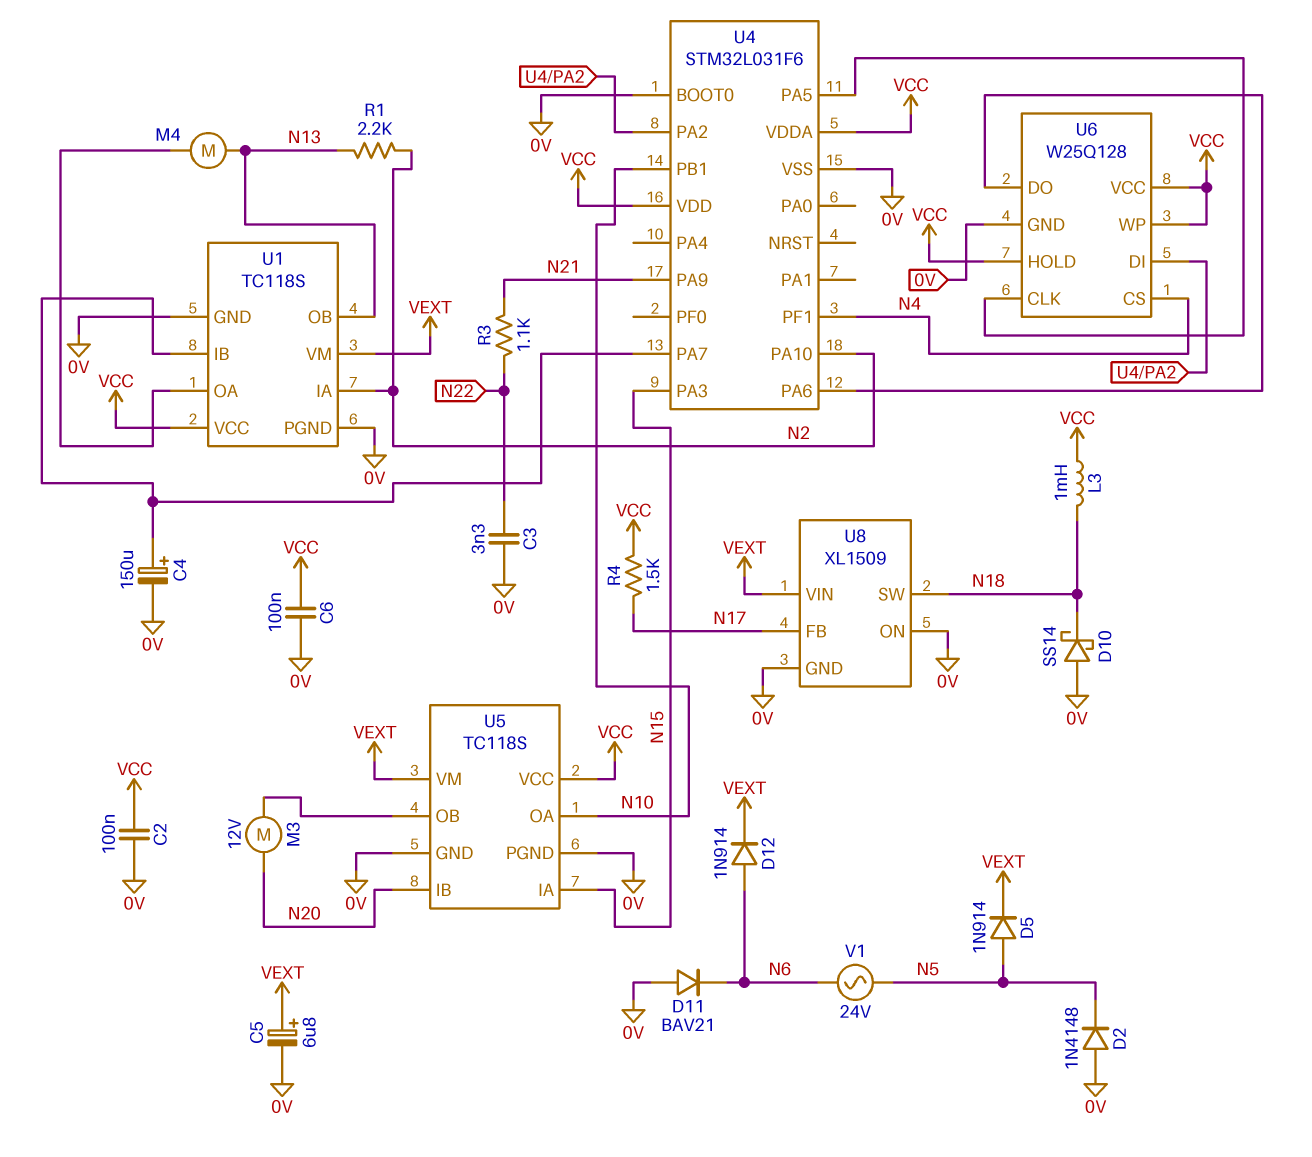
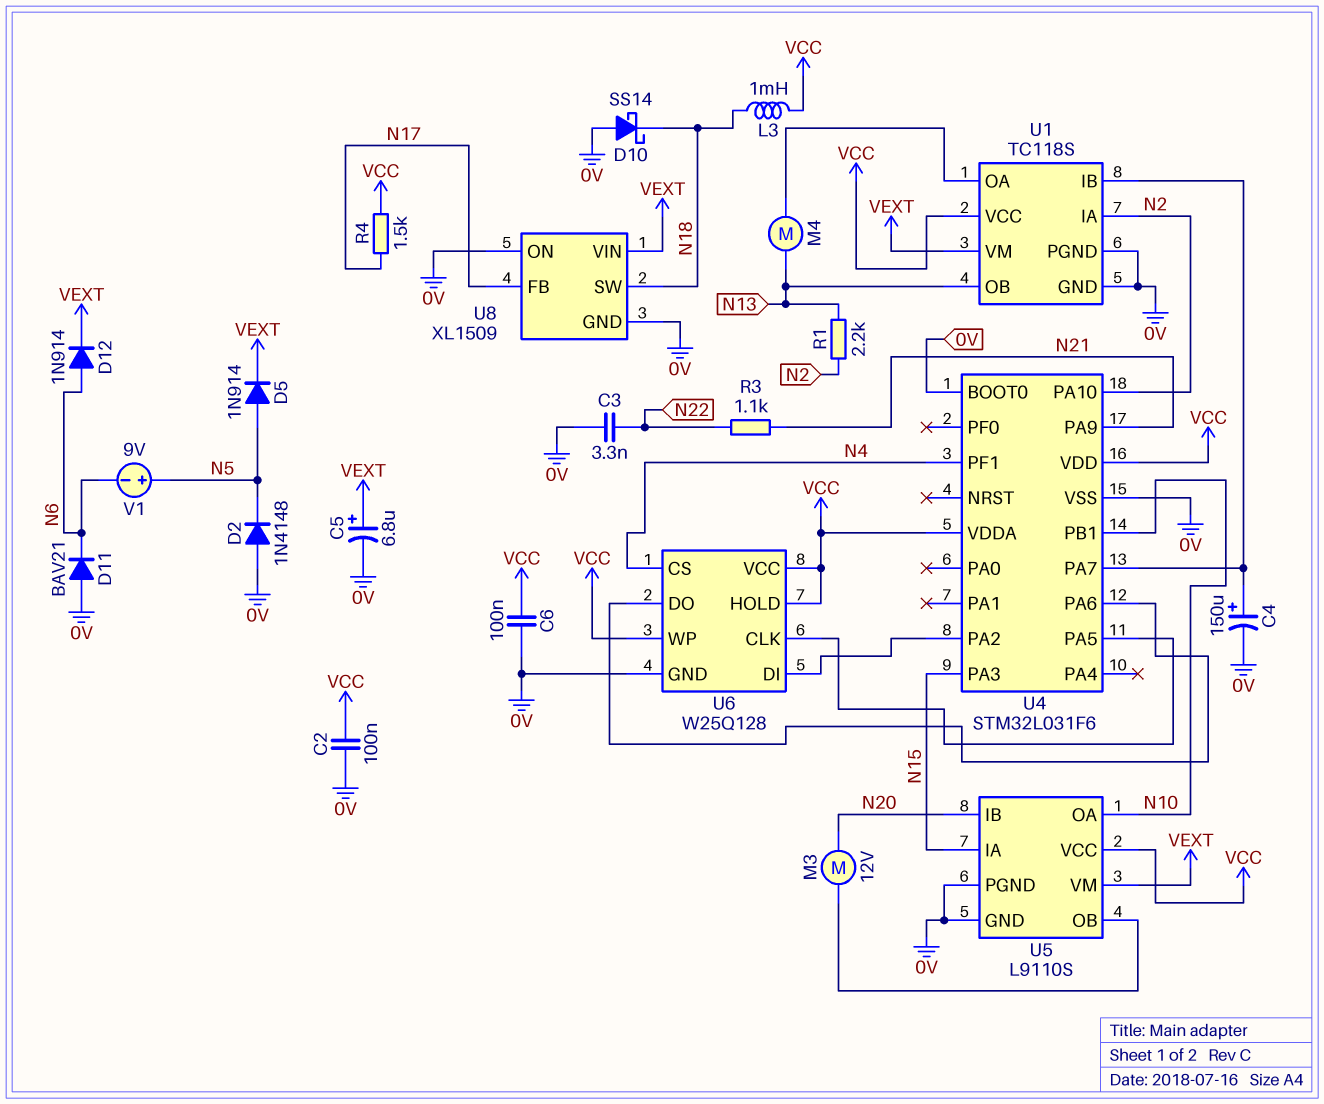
U5: TC118S -> L9110S
V1: AC 24V (N5, N6) -> 9V (plus N5, minus N6)

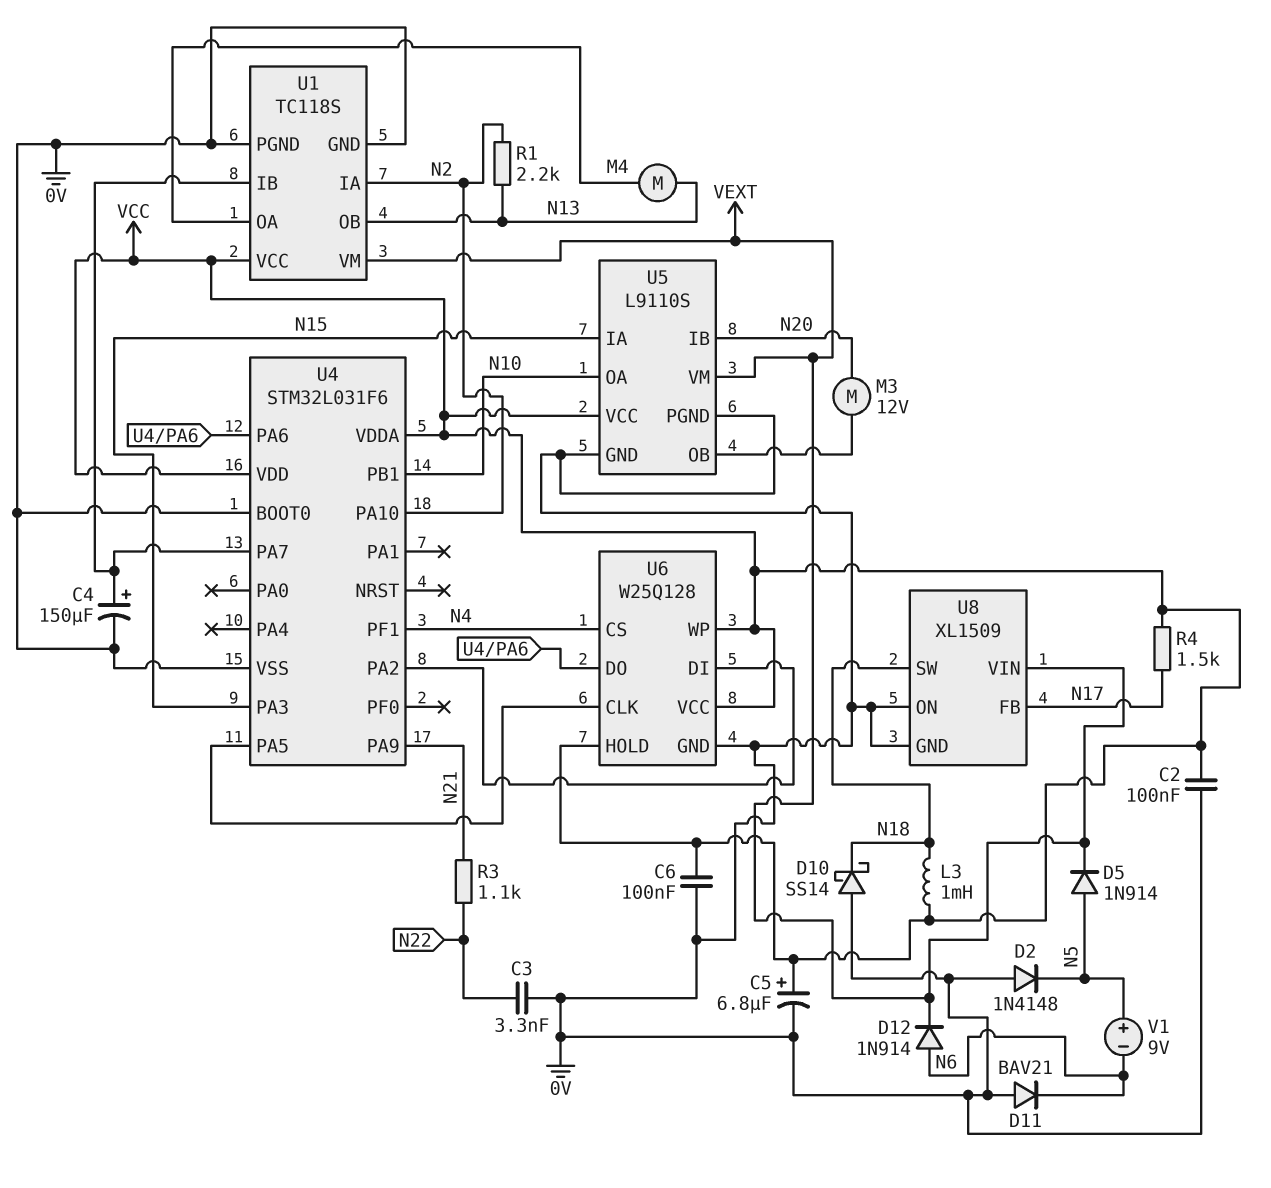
C5: 6.8uF (plus VEXT, minus 0V) -> 6.8uF (plus VCC, minus 0V)

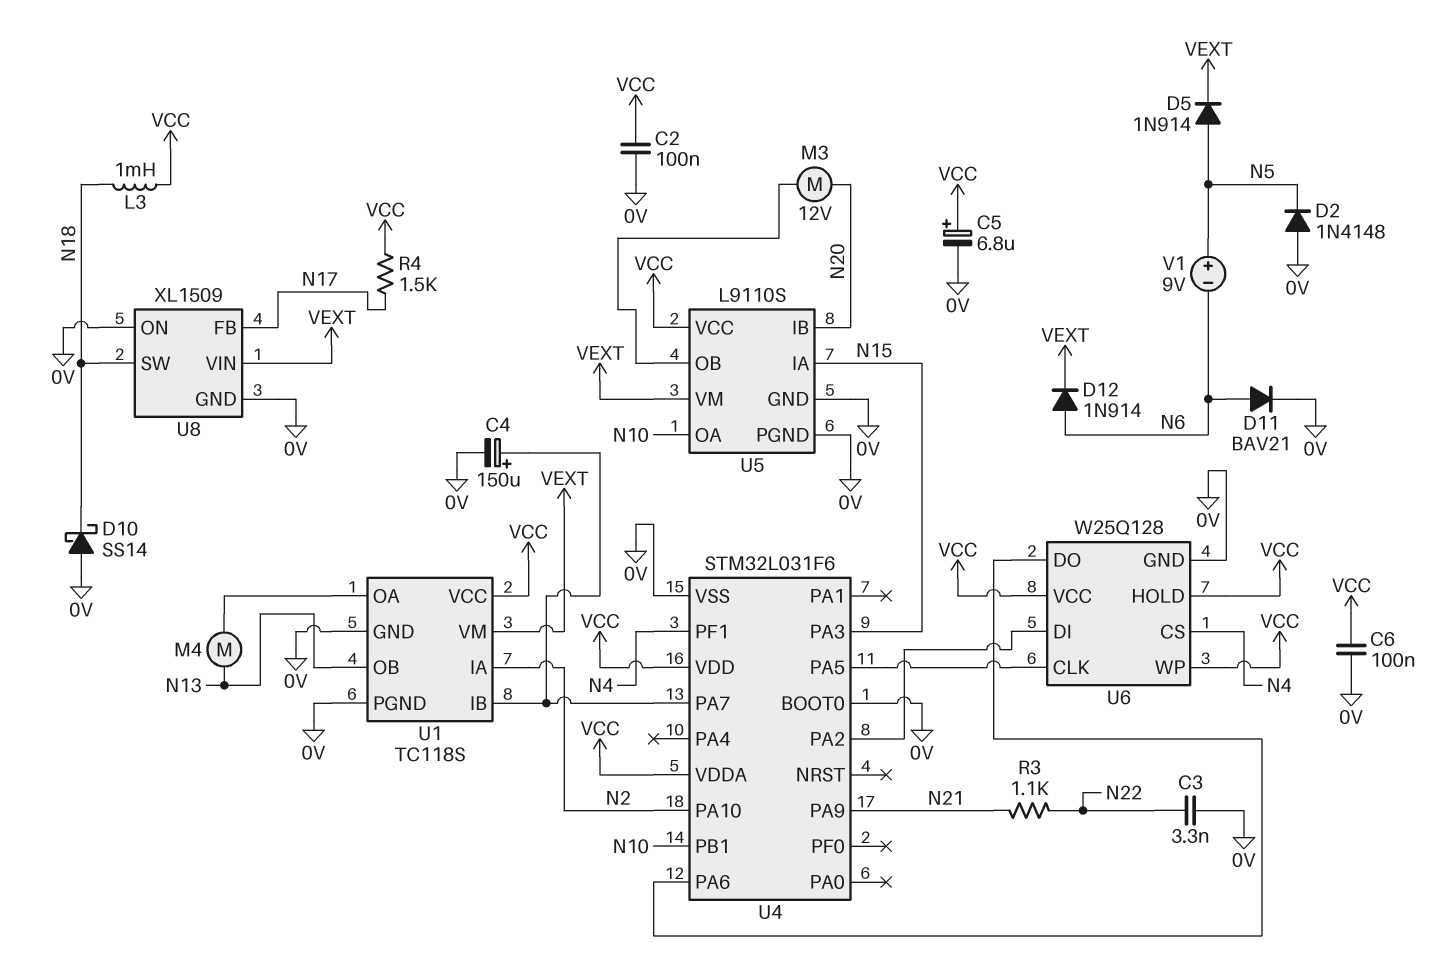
D11: diode BAV21 (A 0V, K N6) -> diode BAV21 (A N6, K 0V)
R1: 2.2k (N2, N13) -> none

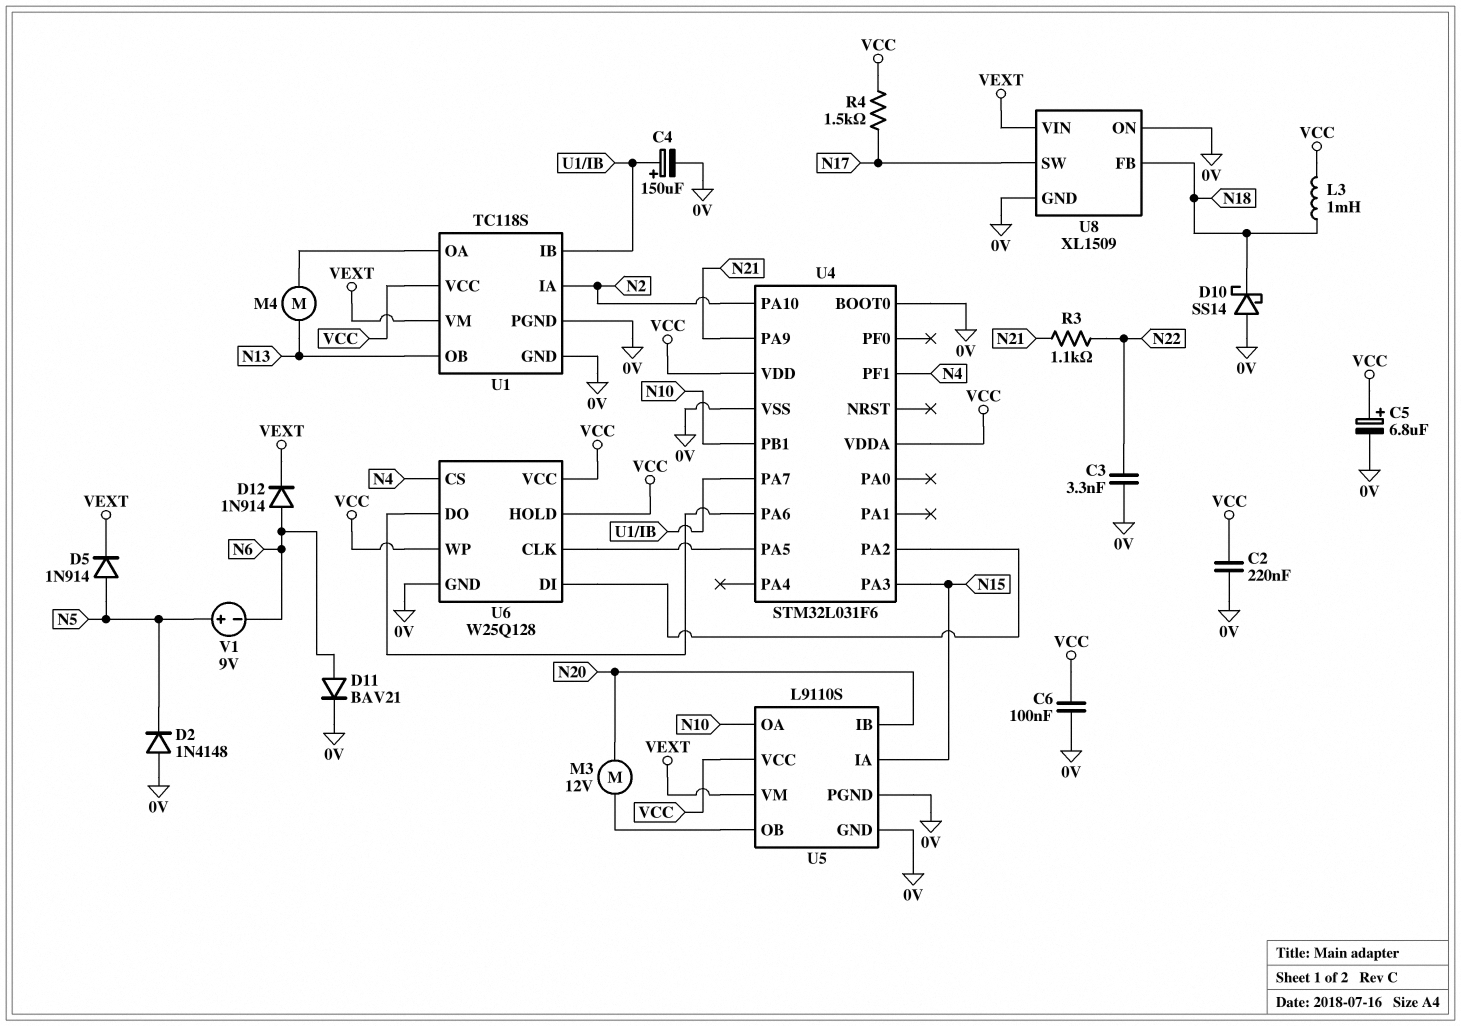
C2: 100nF (0V, VCC) -> 220nF (0V, VCC)
U8 pin FB: N17 -> N18
U8 pin SW: N18 -> N17

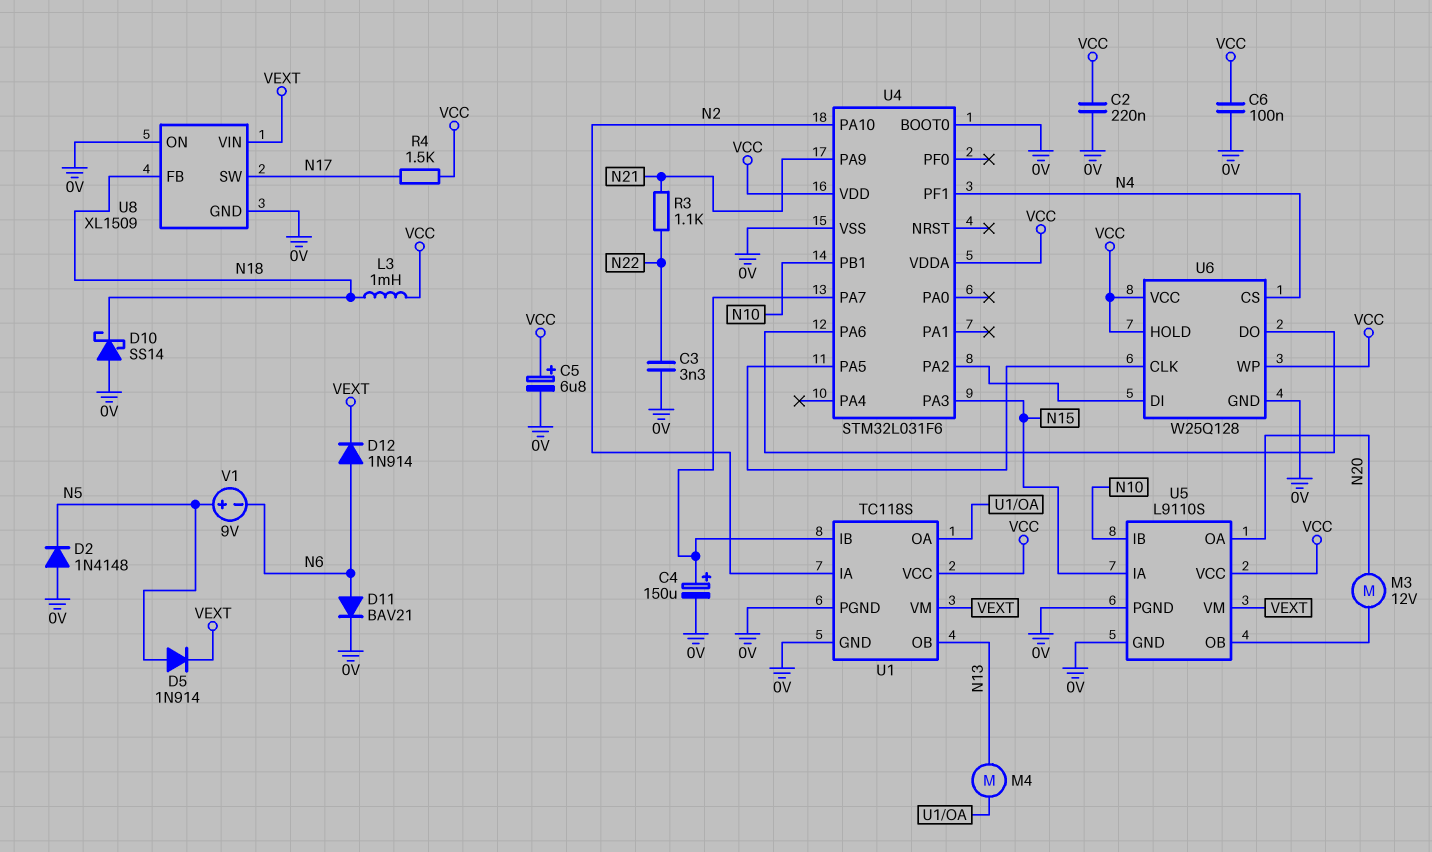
U5 pin IB: N20 -> N10
U5 pin OA: N10 -> N20

